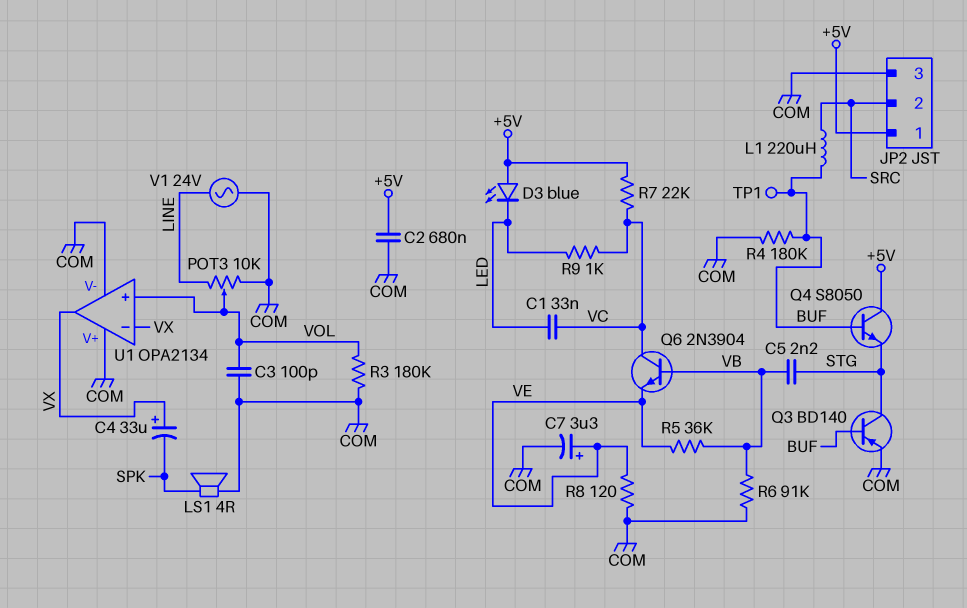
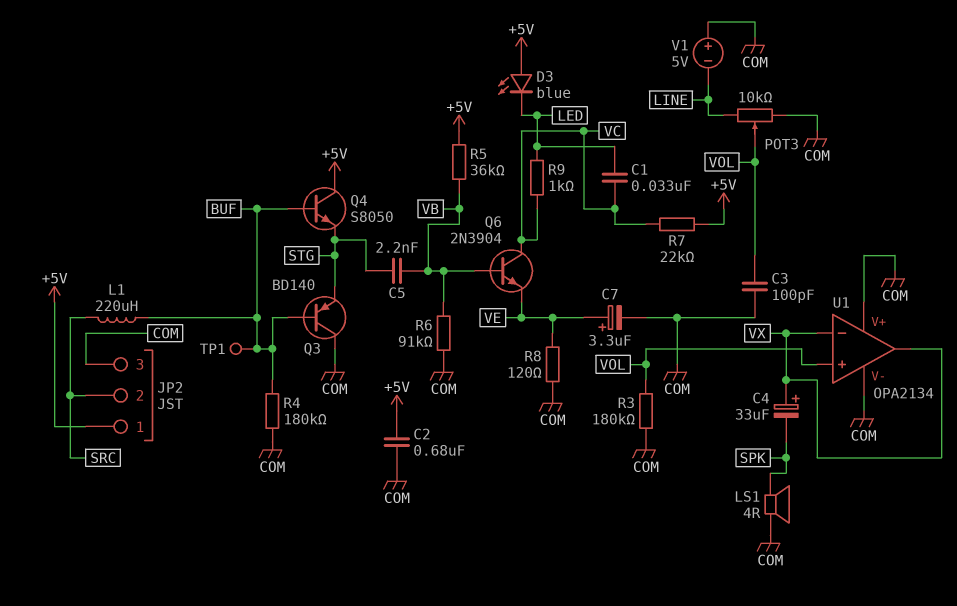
Q3: PNP BD140 (B BUF, C STG, E COM) -> PNP BD140 (B BUF, C COM, E STG)
R5: 36k (VB, VE) -> 36k (+5V, VB)
V1: AC 24V (COM, LINE) -> 5V (plus COM, minus LINE)

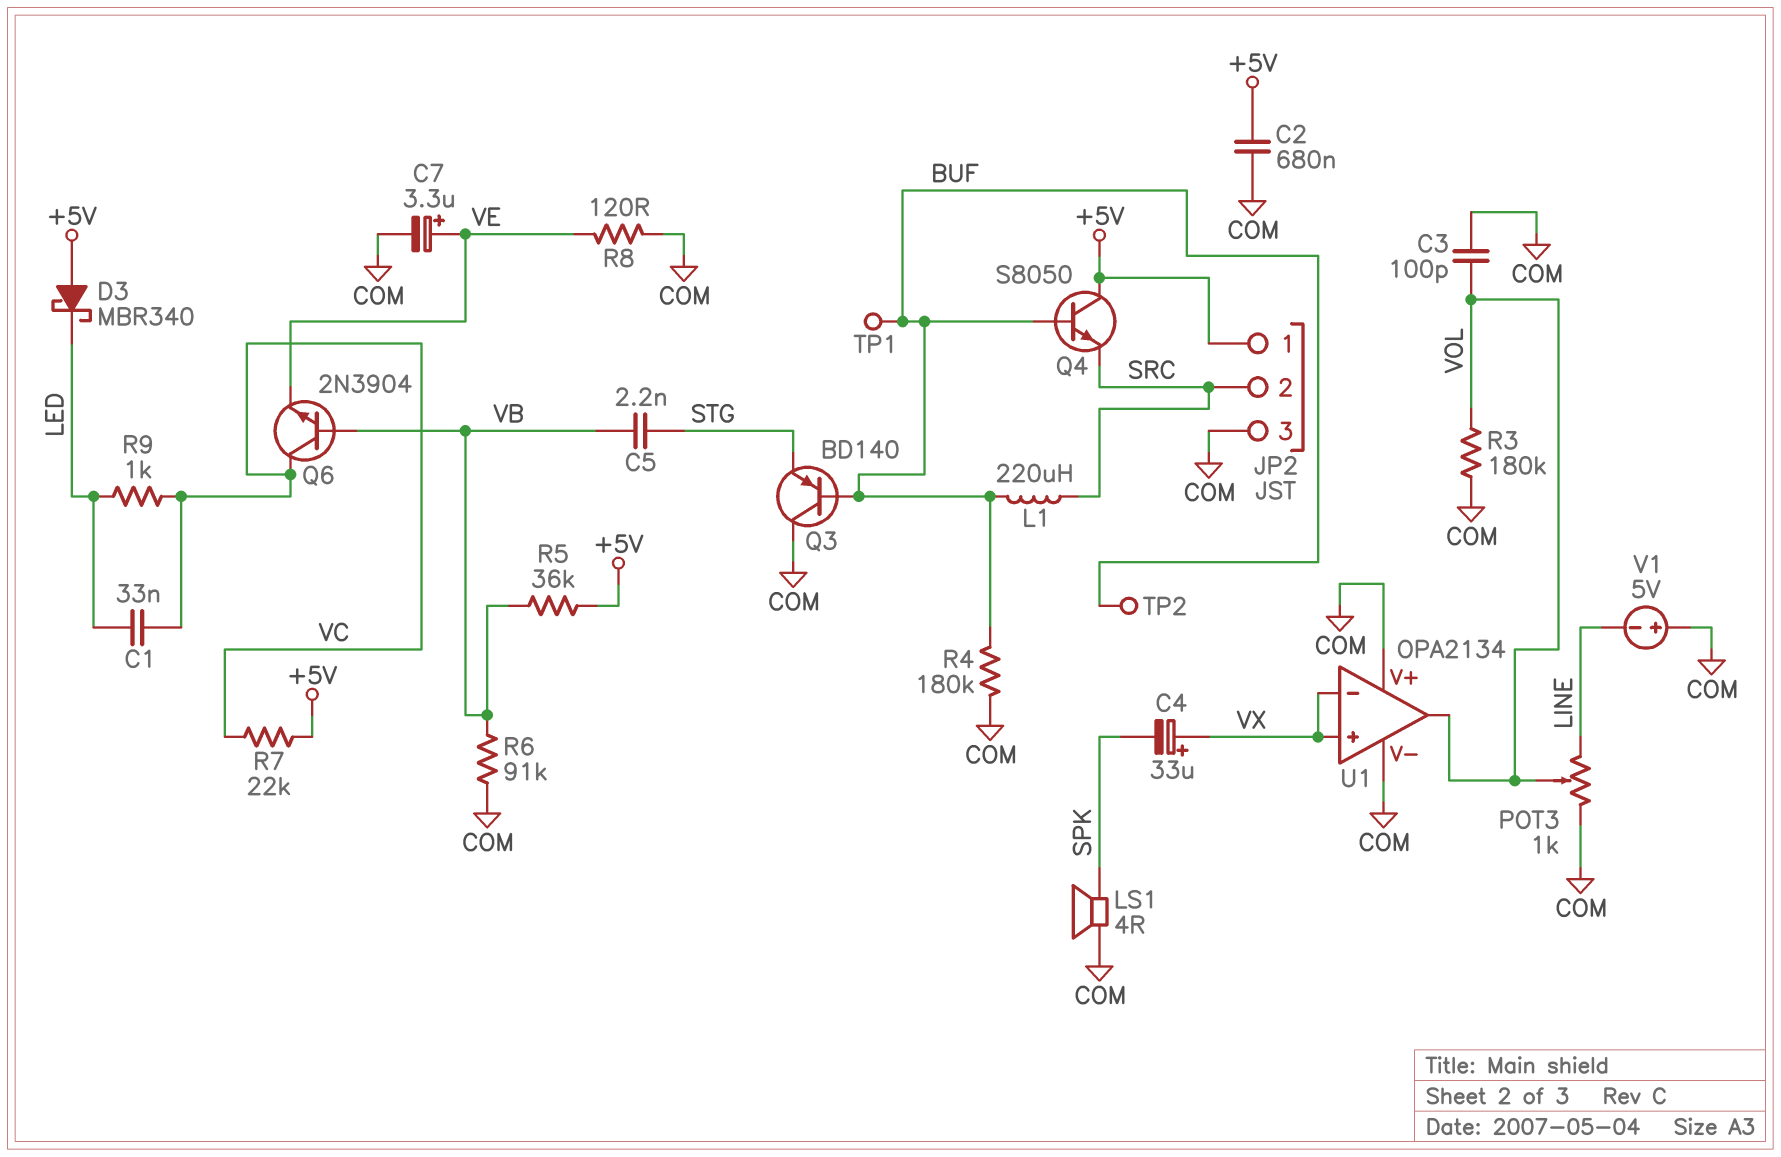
D3: LED blue (A +5V, K LED) -> schottky MBR340 (A +5V, K LED)
POT3: 10k (COM, LINE, wiper VOL) -> 1k (COM, LINE, wiper VOL)
Q4: NPN S8050 (B BUF, C +5V, E STG) -> NPN S8050 (B BUF, C +5V, E SRC)
TP2: none -> test point (BUF)
U1 pin in+: VOL -> VX
U1 pin out: VX -> VOL

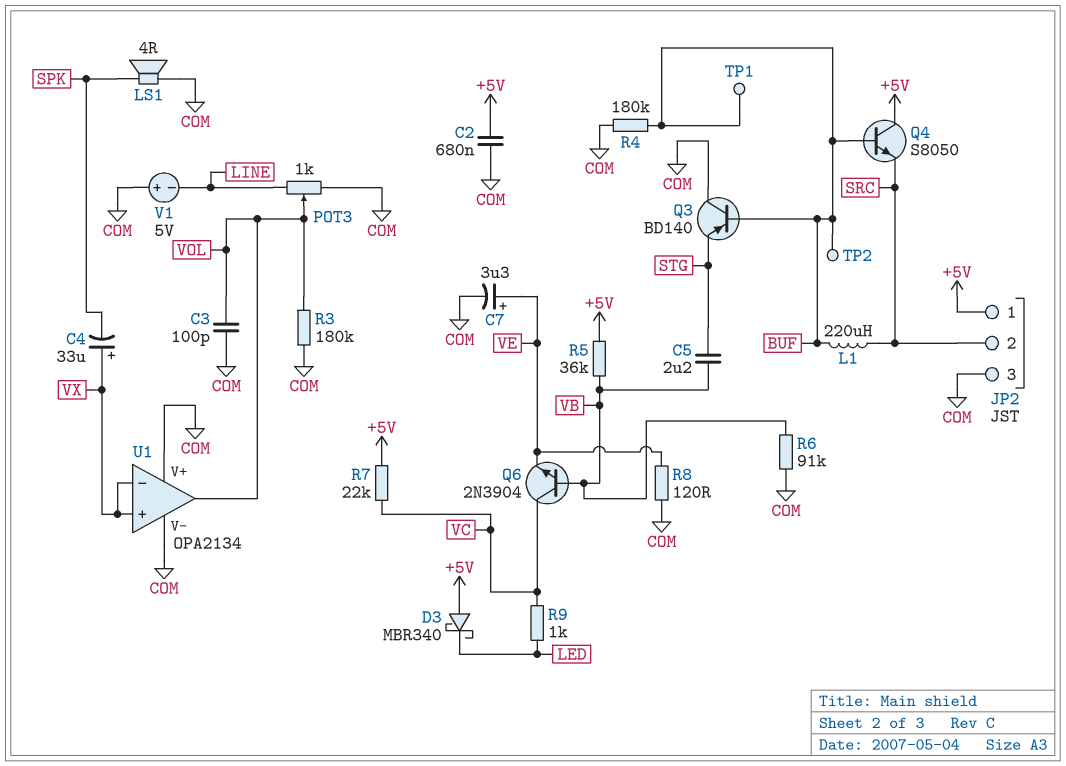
C1: 33nF (LED, VC) -> none
C5: 2.2nF (STG, VB) -> 2.2uF (STG, VB)

